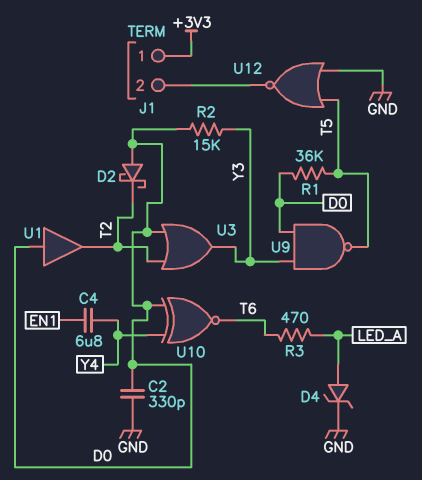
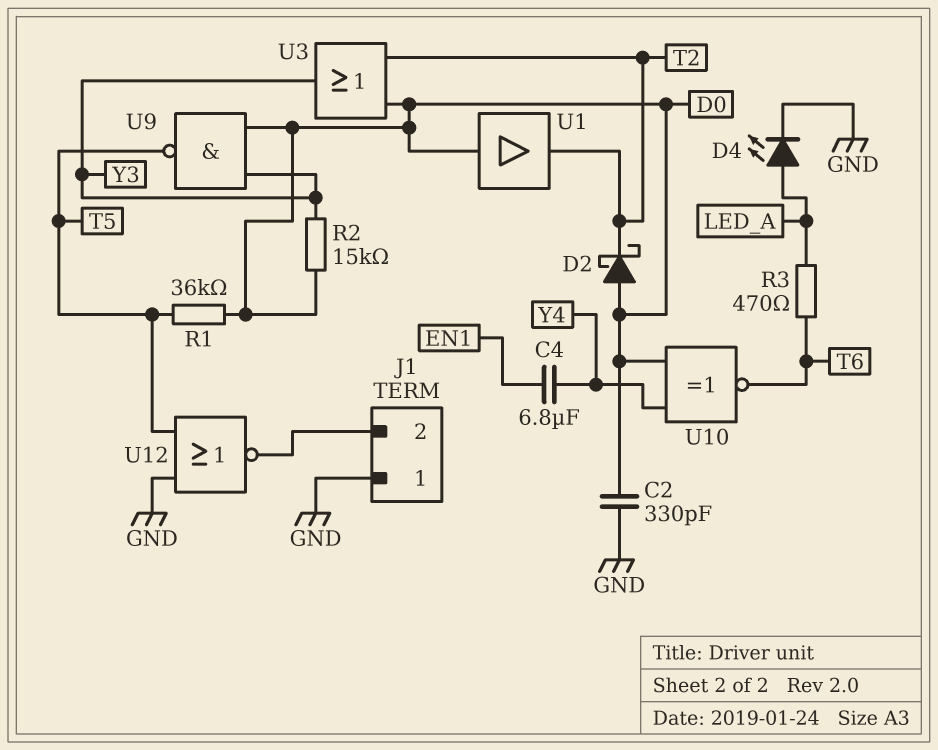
D4: zener (A LED_A, K GND) -> LED (A LED_A, K GND)
J1 pin 1: +3V3 -> GND

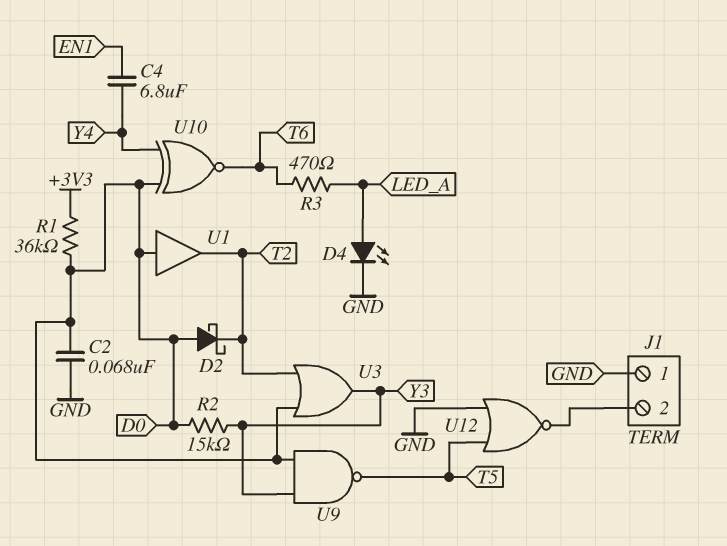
C2: 330pF (D0, GND) -> 68nF (D0, GND)
R1: 36k (D0, T5) -> 36k (+3V3, D0)

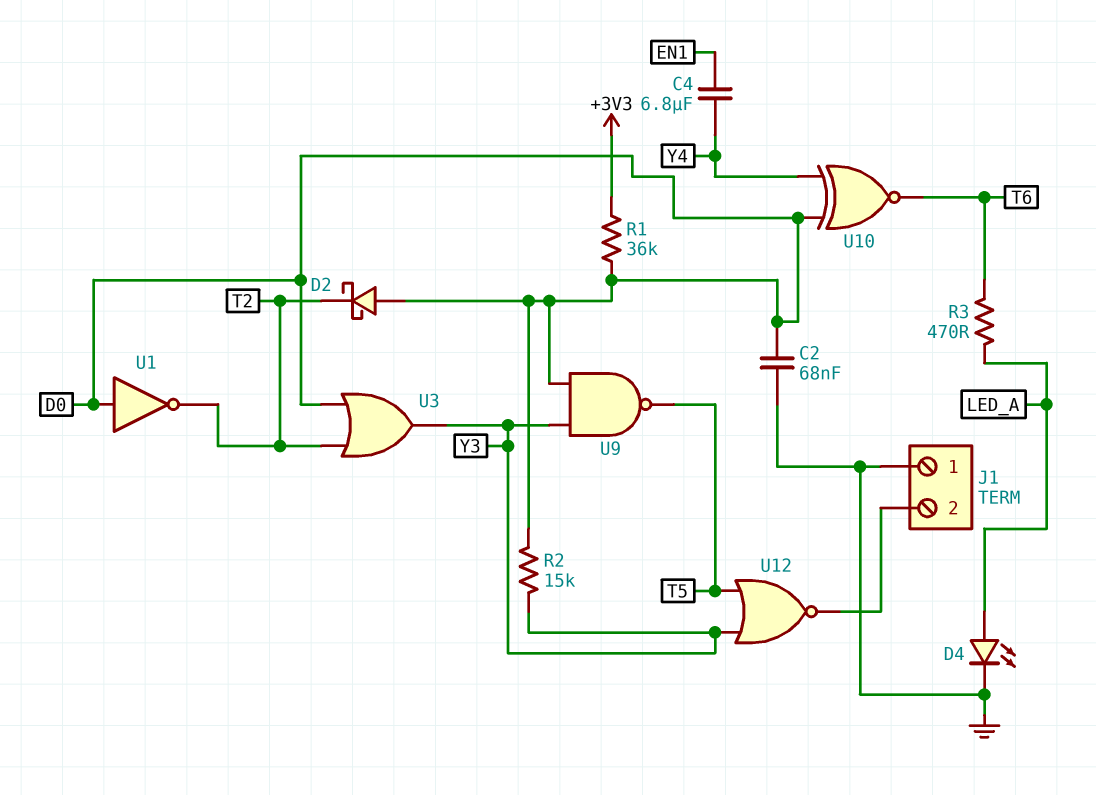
U1: buffer (in D0, out T2) -> NOT (in D0, out T2)
U12: NOR (in GND, in T5, out J1/2) -> NOR (in T5, in Y3, out J1/2)

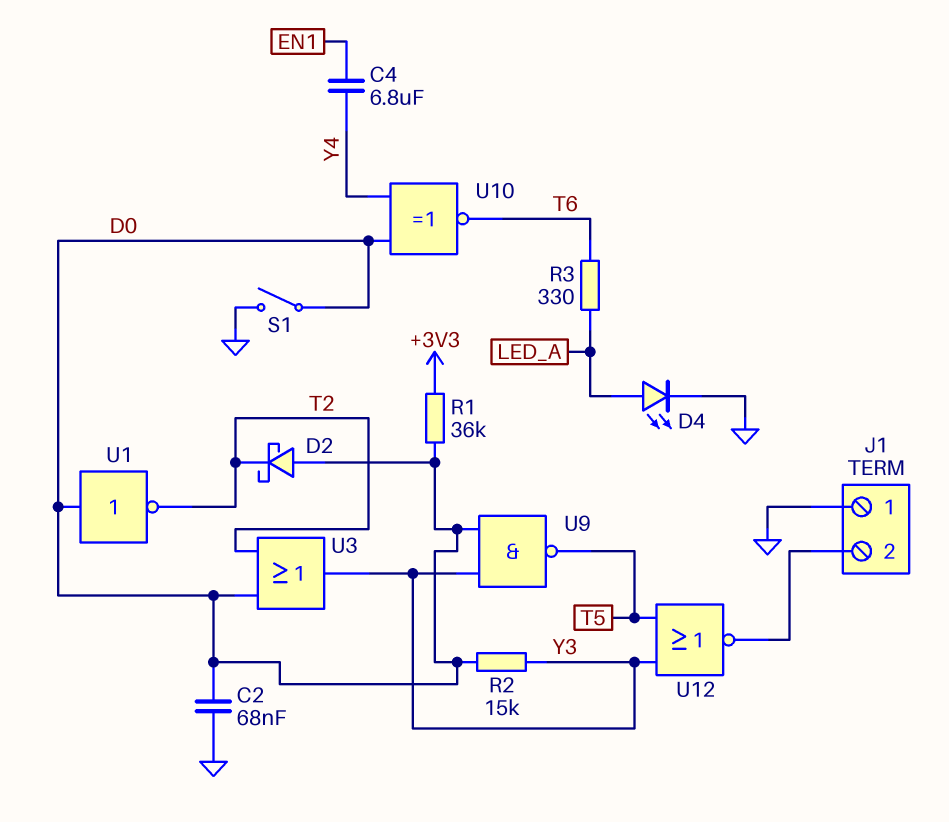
R3: 470 (LED_A, T6) -> 330 (LED_A, T6)
S1: none -> switch (D0, GND)

